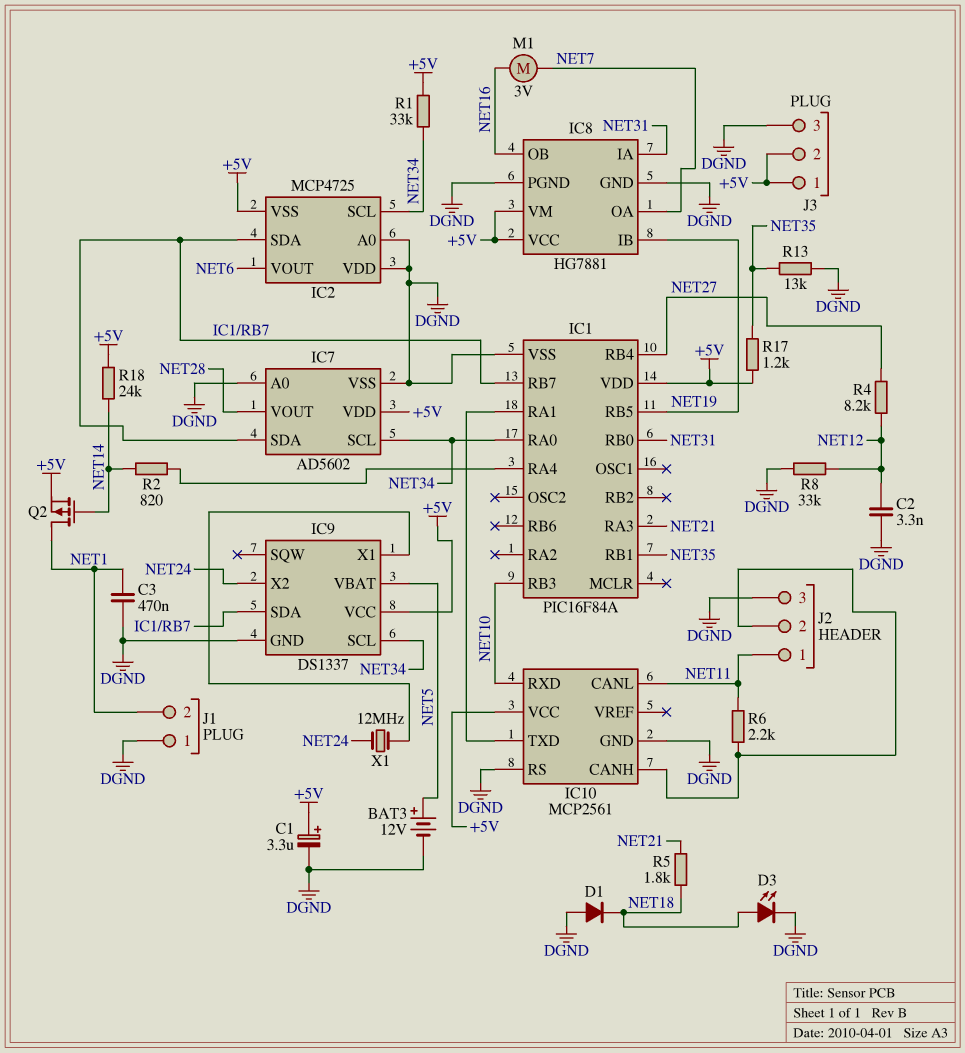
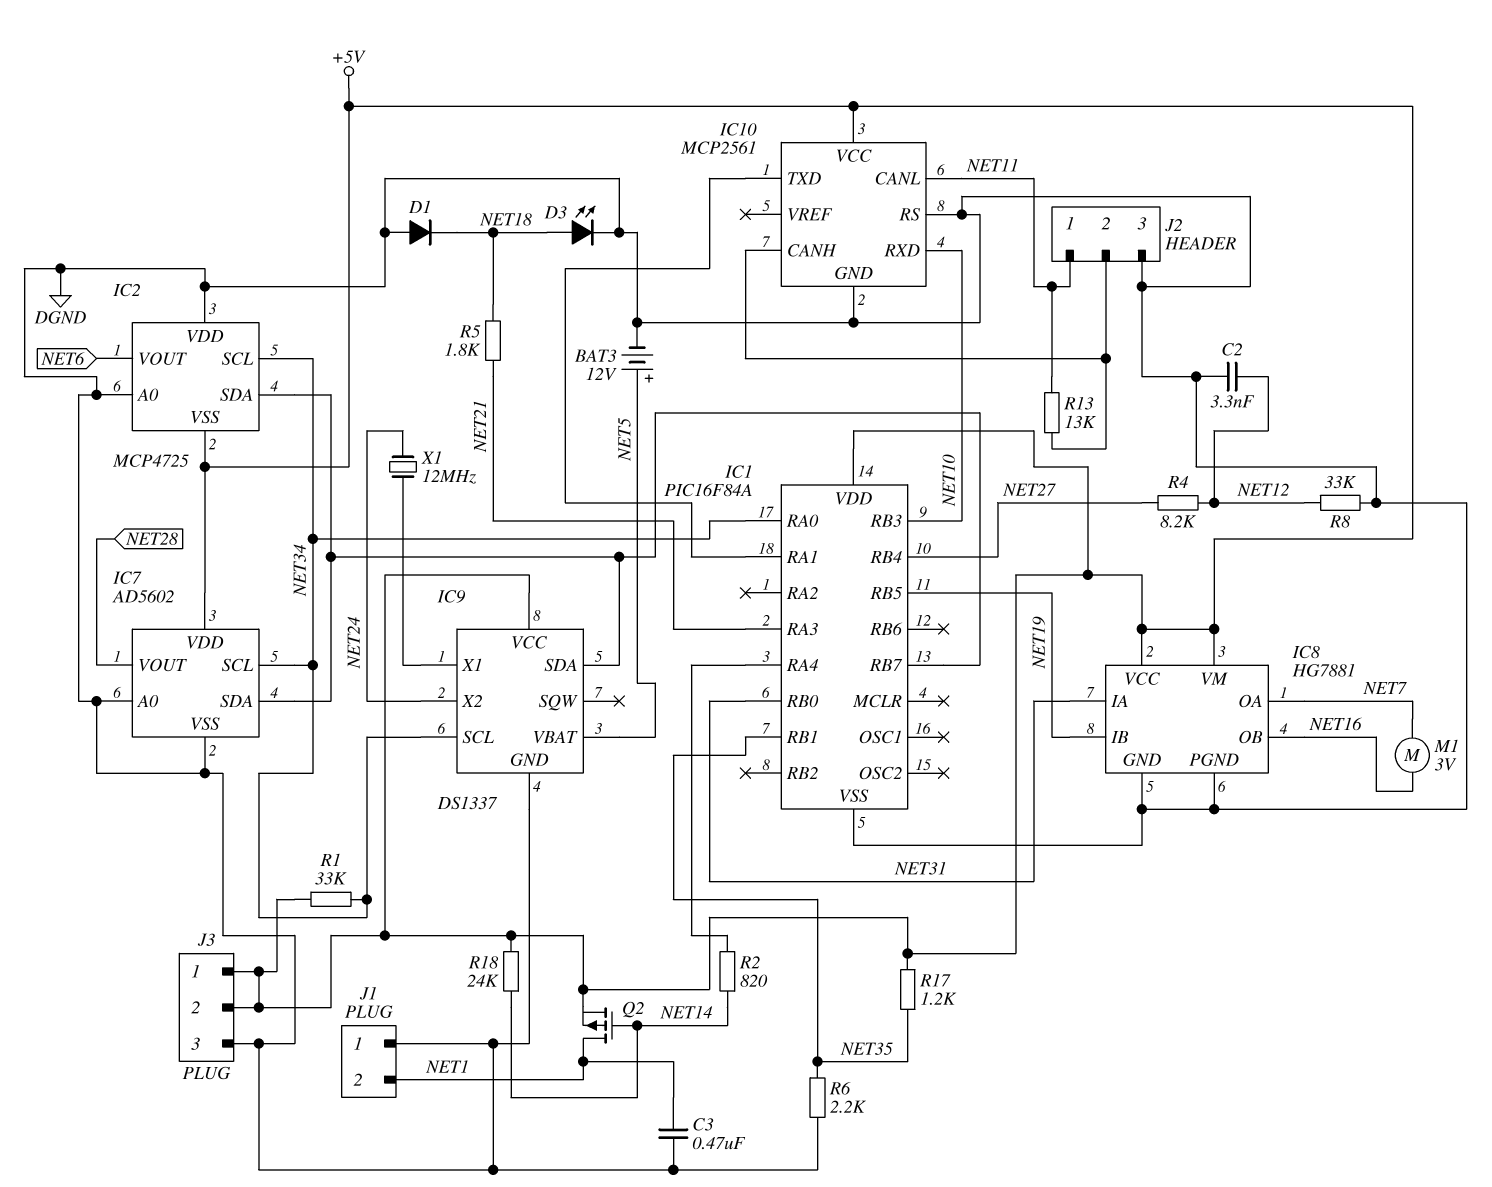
C1: 3.3uF (plus +5V, minus DGND) -> none
R6: 2.2k (IC10/CANH, NET11) -> 2.2k (DGND, NET35)
R13: 13k (DGND, NET35) -> 13k (IC10/CANH, NET11)

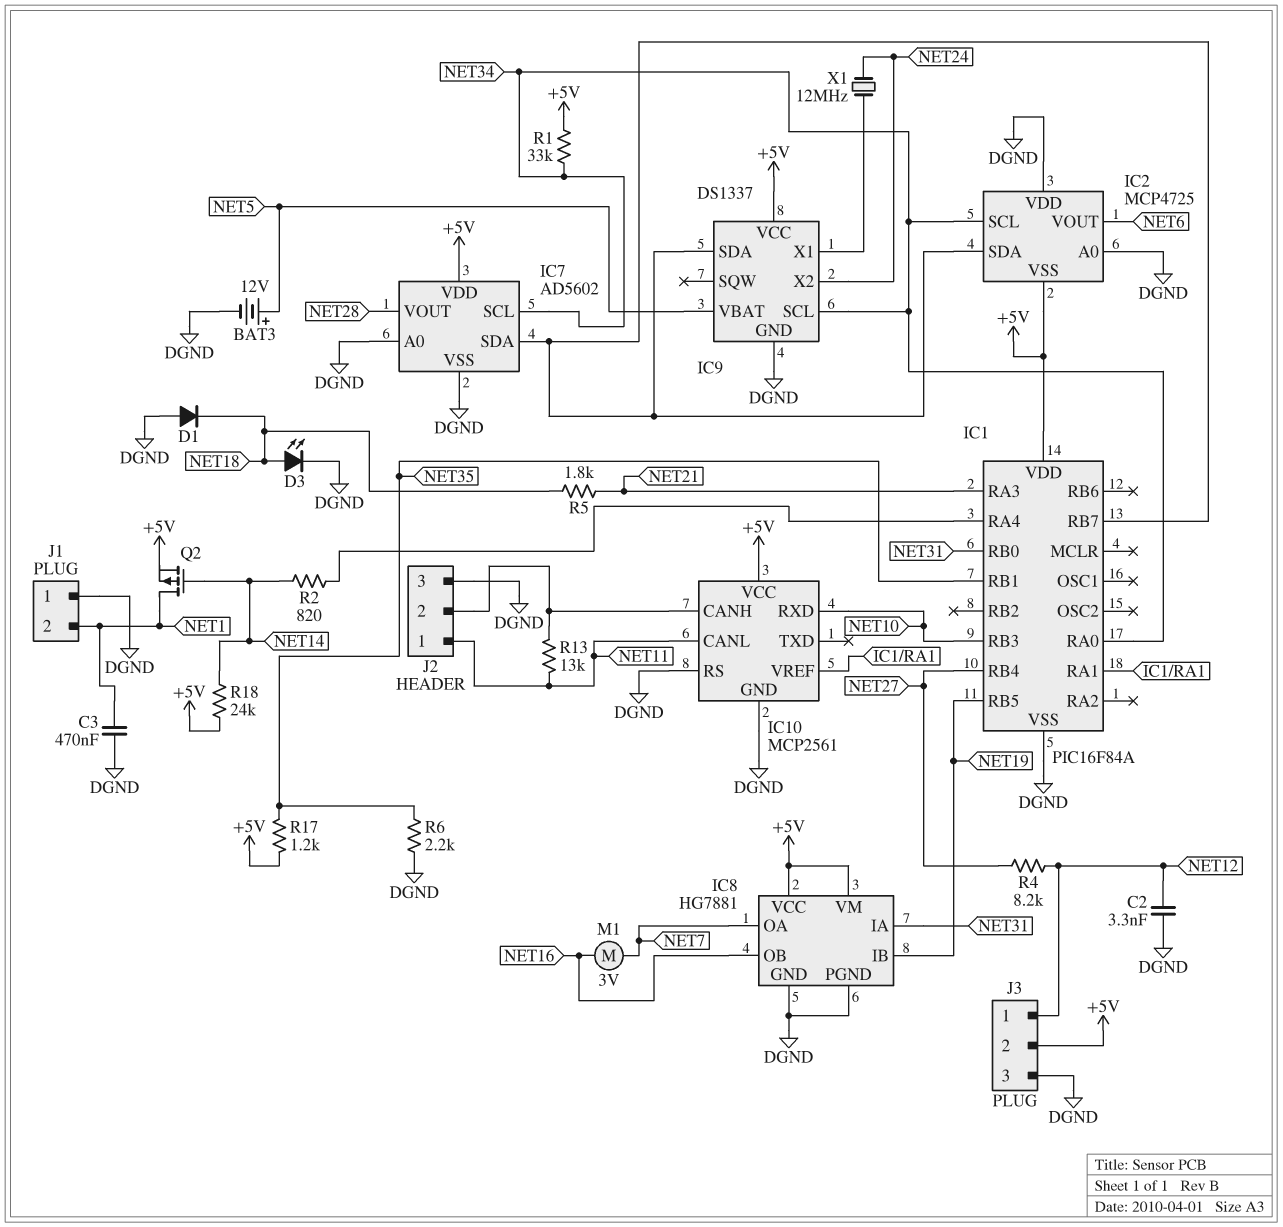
IC10 pin TXD: IC1/RA1 -> none
IC10 pin VREF: none -> IC1/RA1
J3 pin 1: +5V -> NET12
R8: 33k (DGND, NET12) -> none

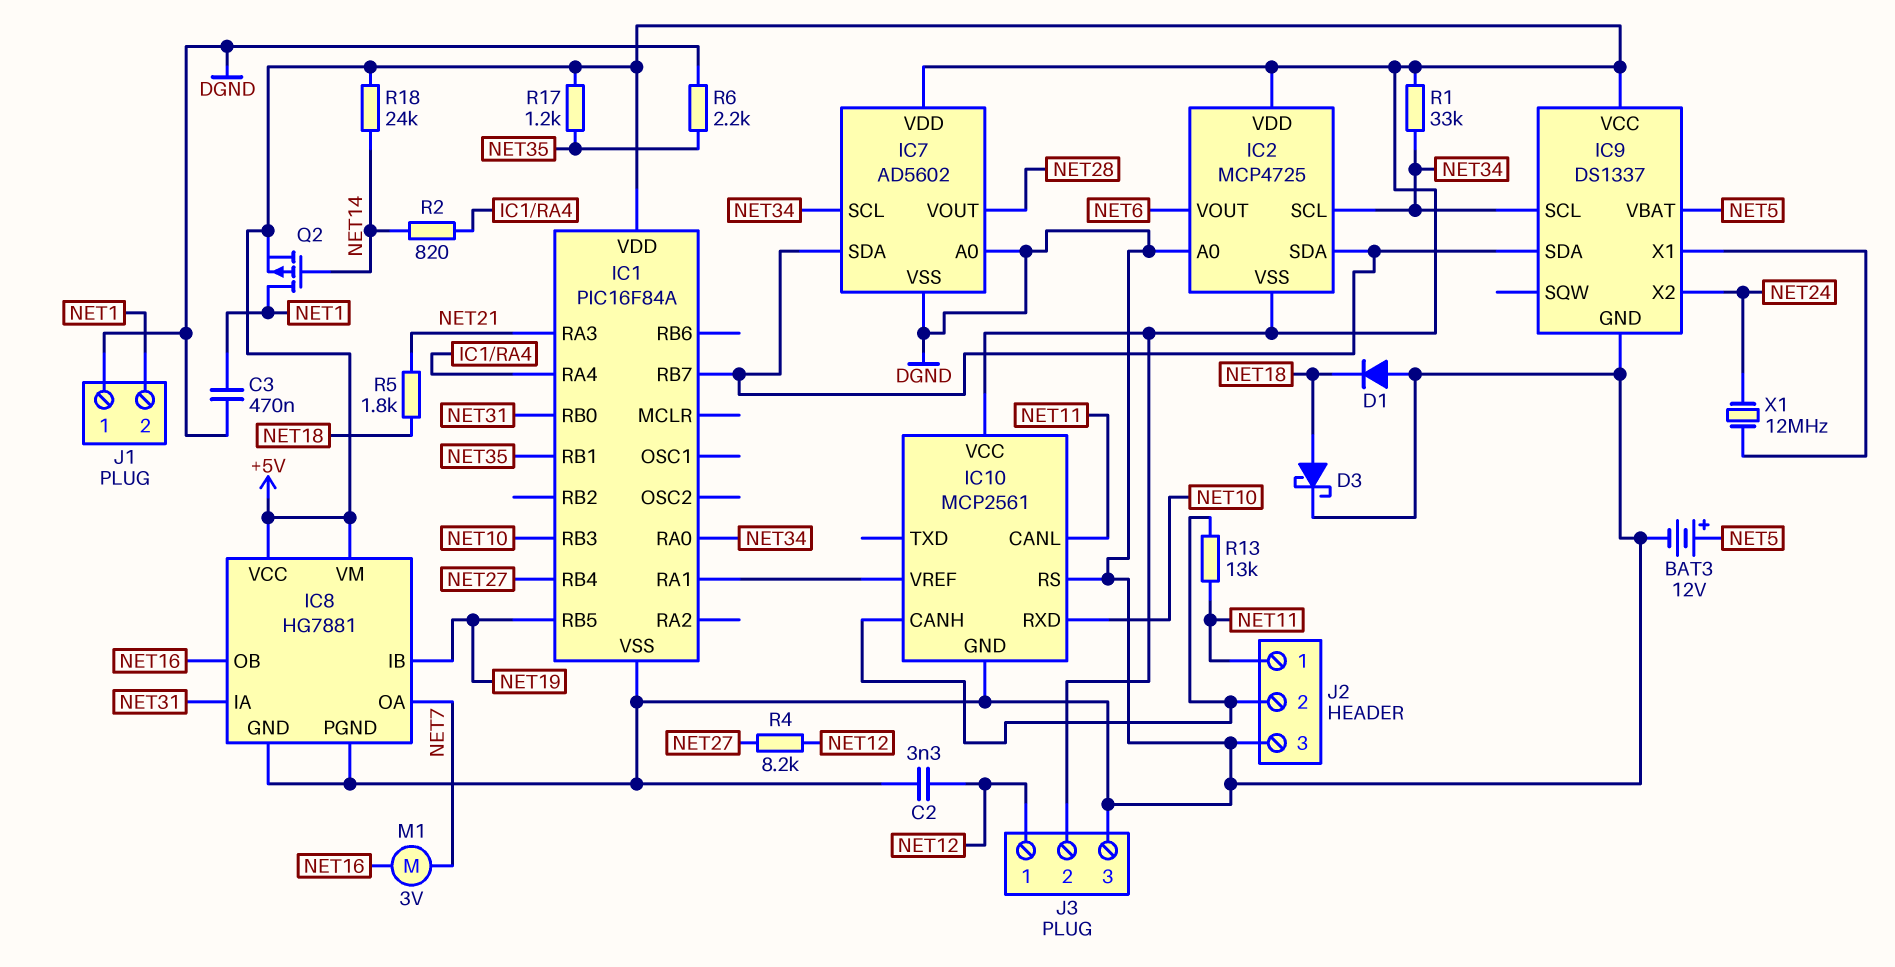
D3: LED (A NET18, K DGND) -> schottky (A NET18, K DGND)
IC2 pin VDD: DGND -> +5V

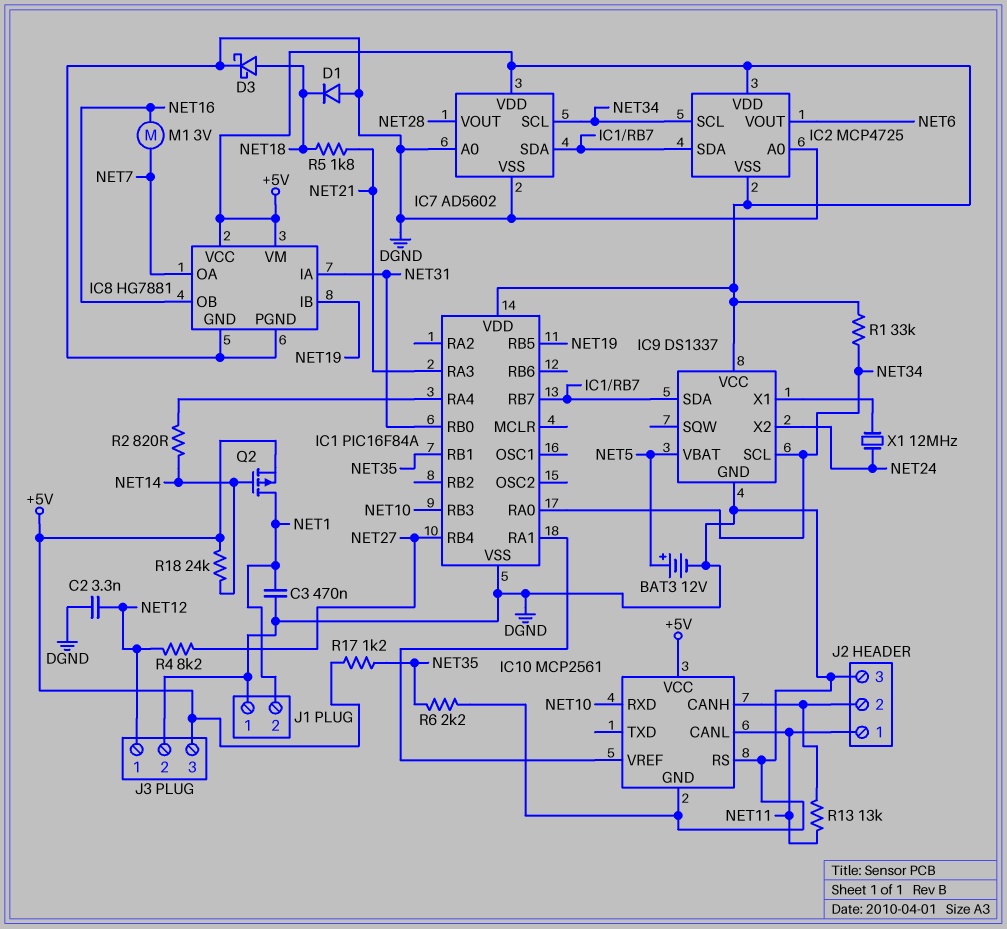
J3 pin 2: +5V -> DGND
J3 pin 3: DGND -> +5V

